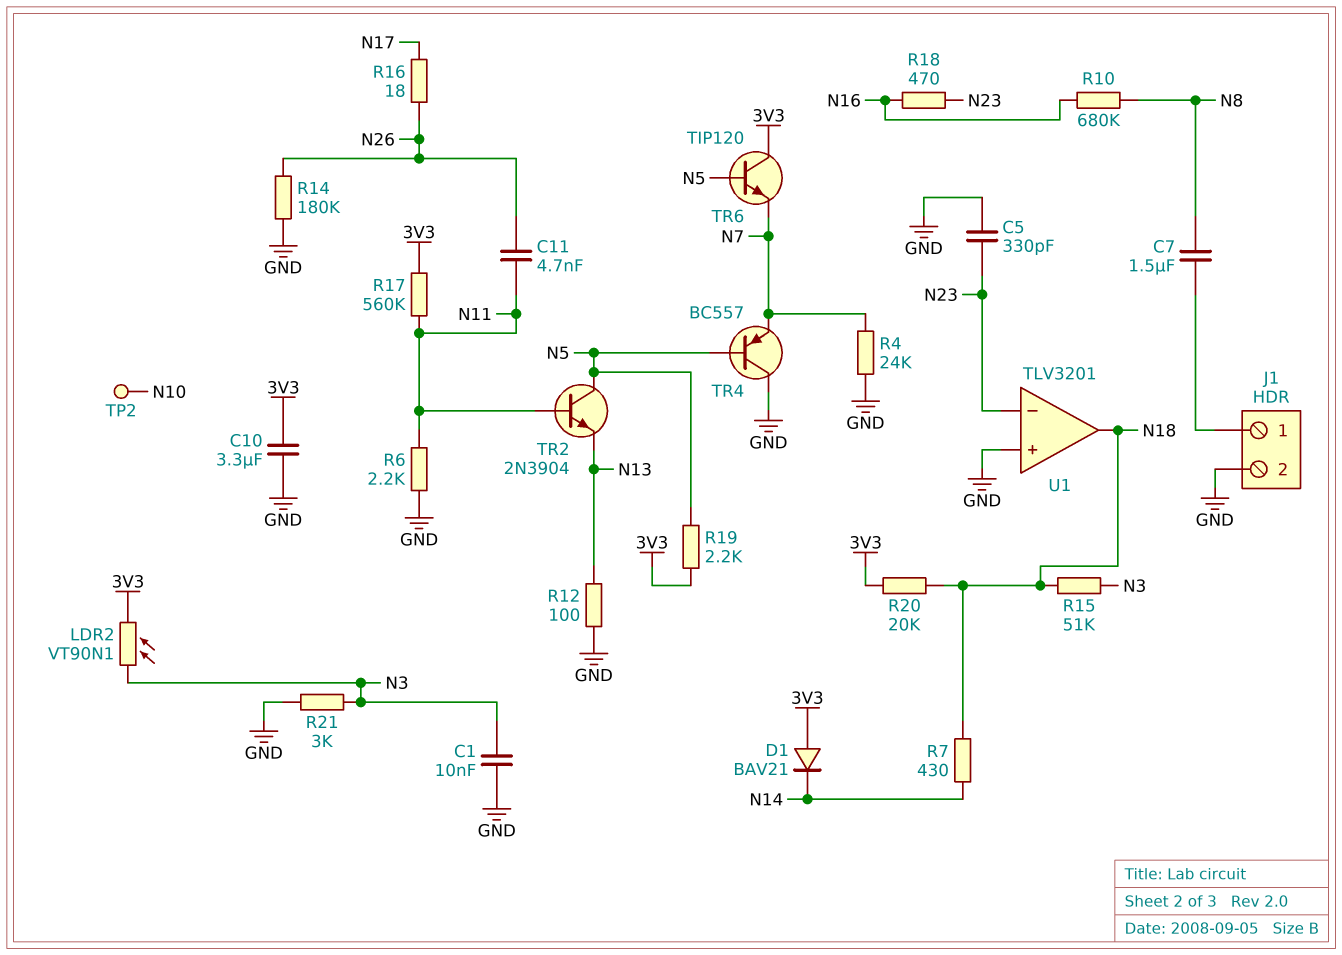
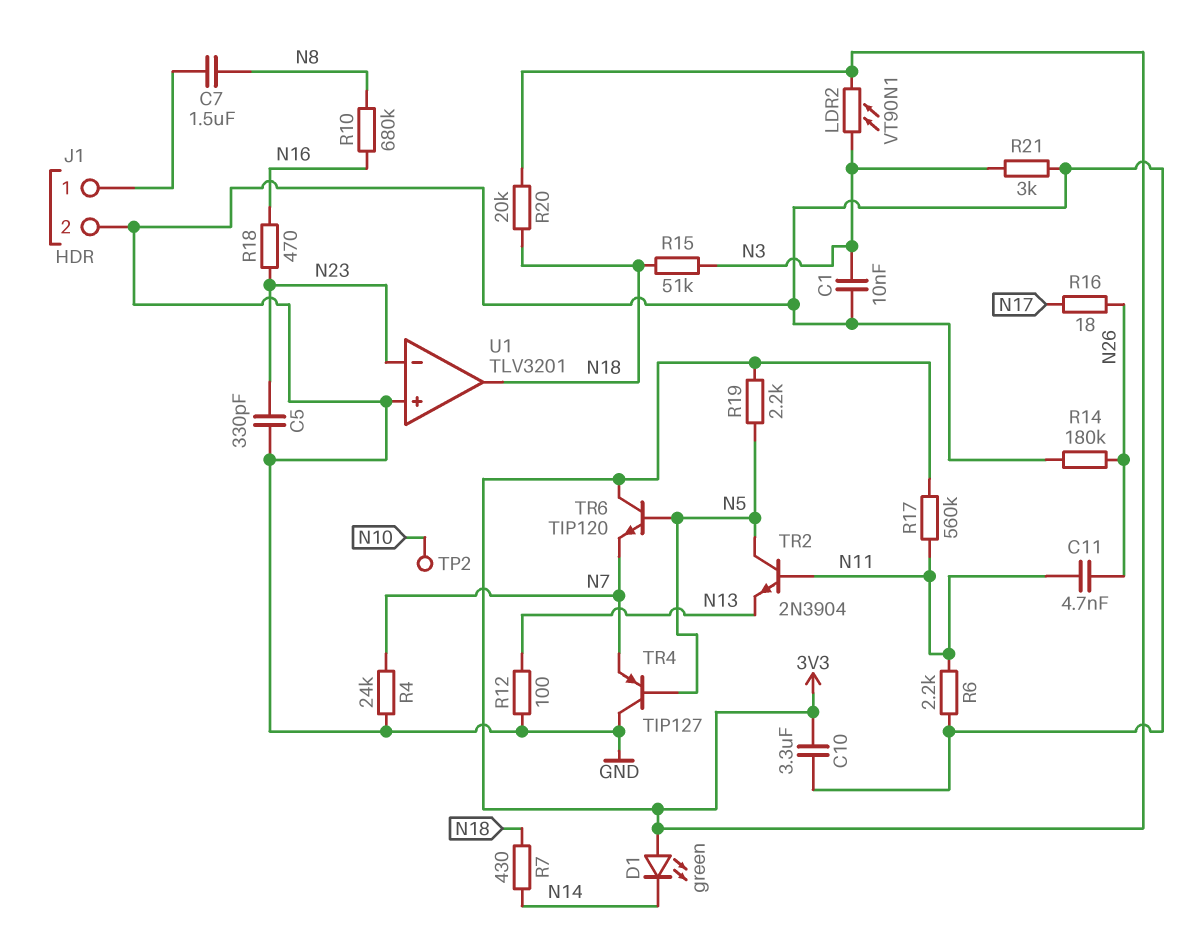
D1: diode BAV21 (A 3V3, K N14) -> LED green (A 3V3, K N14)
TR4: PNP BC557 (B N5, C GND, E N7) -> PNP TIP127 (B N5, C GND, E N7)

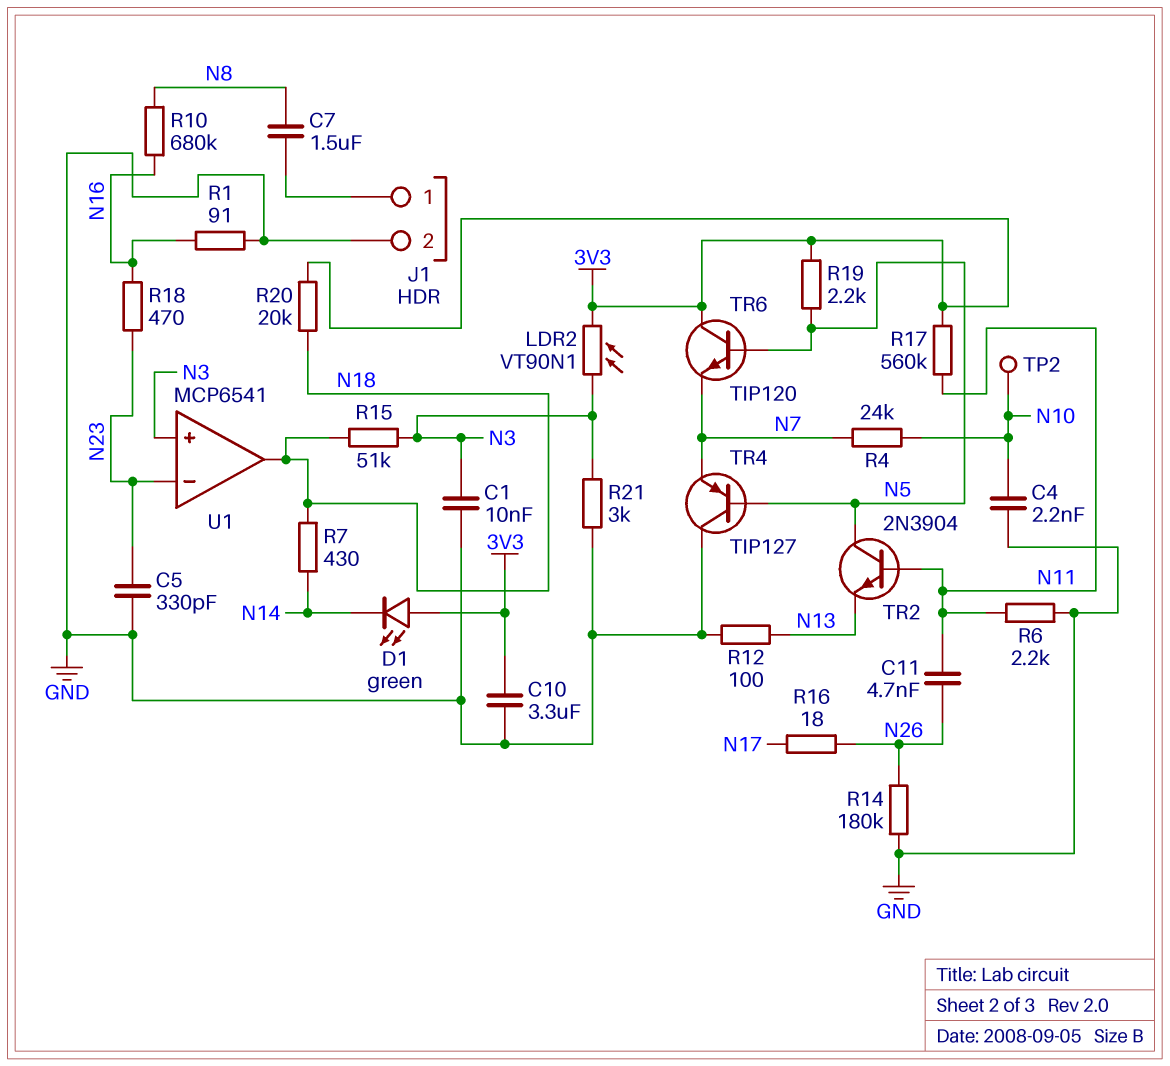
C4: none -> 2.2nF (GND, N10)
R1: none -> 91 (GND, N16)
R4: 24k (GND, N7) -> 24k (N7, N10)
U1: TLV3201 -> MCP6541
U1 pin in+: GND -> N3

